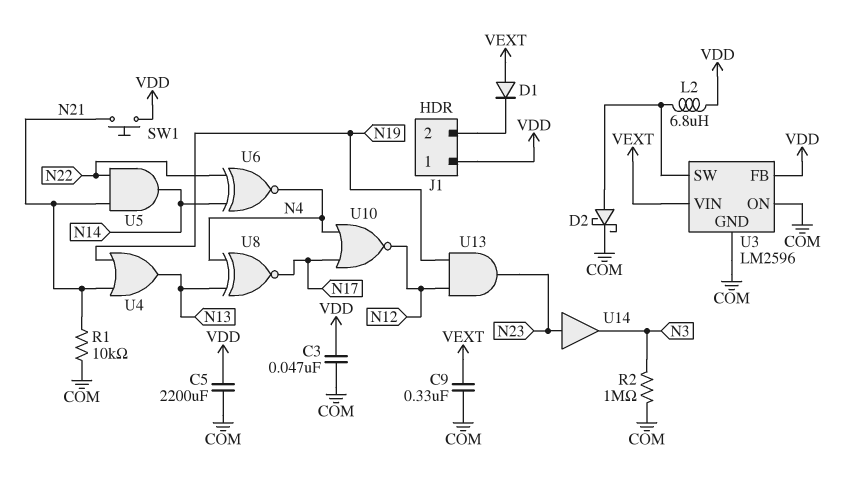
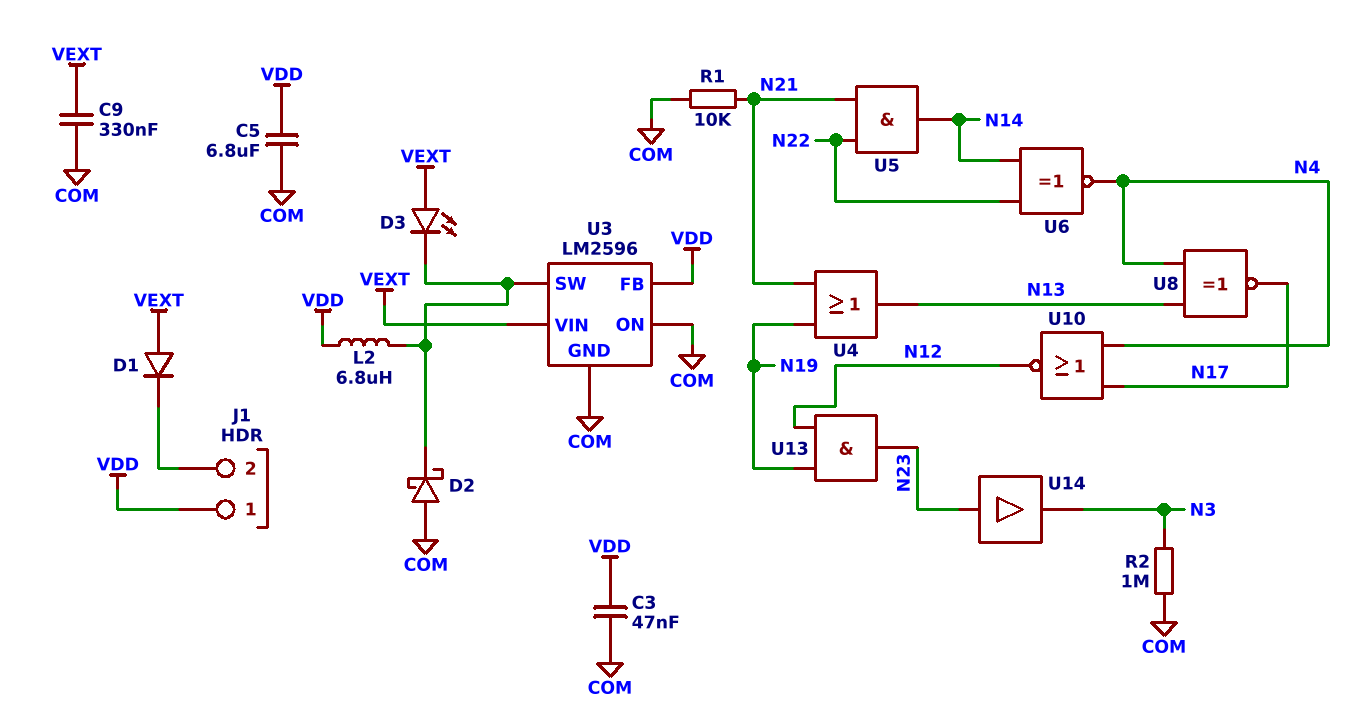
C5: 2200uF (COM, VDD) -> 6.8uF (COM, VDD)
D2: schottky (A U3/SW, K COM) -> schottky (A COM, K U3/SW)
D3: none -> LED (A VEXT, K U3/SW)
SW1: button (N21, VDD) -> none

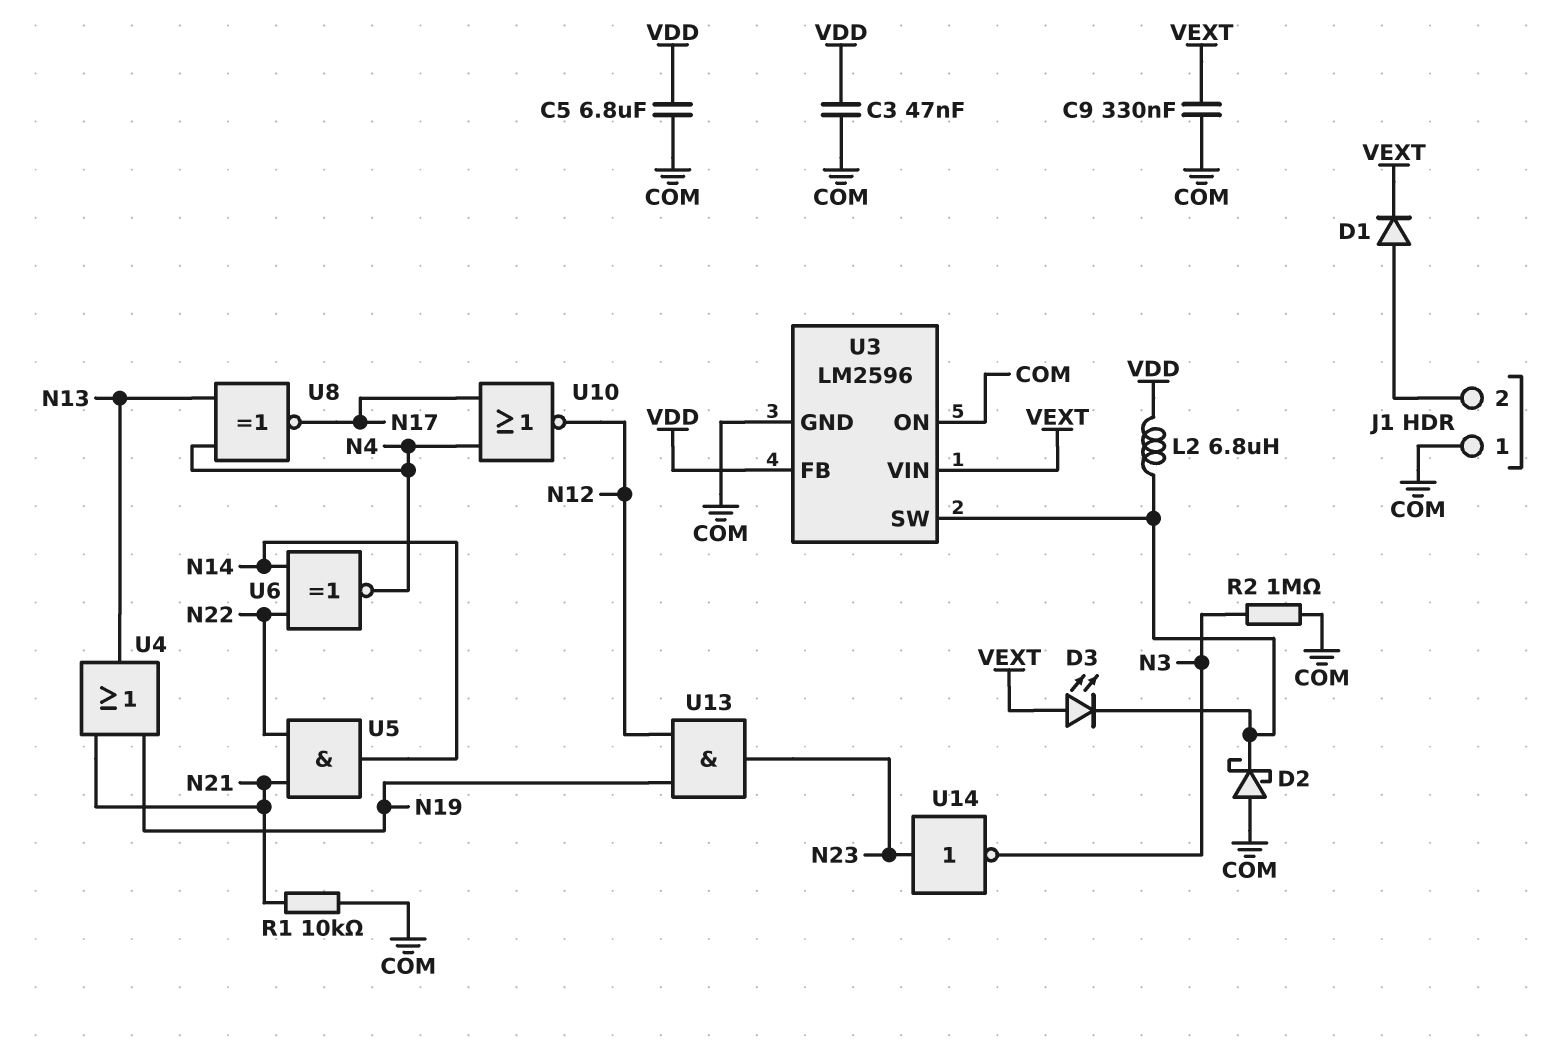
D1: diode (A VEXT, K J1/2) -> diode (A J1/2, K VEXT)
J1 pin 1: VDD -> COM
U14: buffer (in N23, out N3) -> NOT (in N23, out N3)

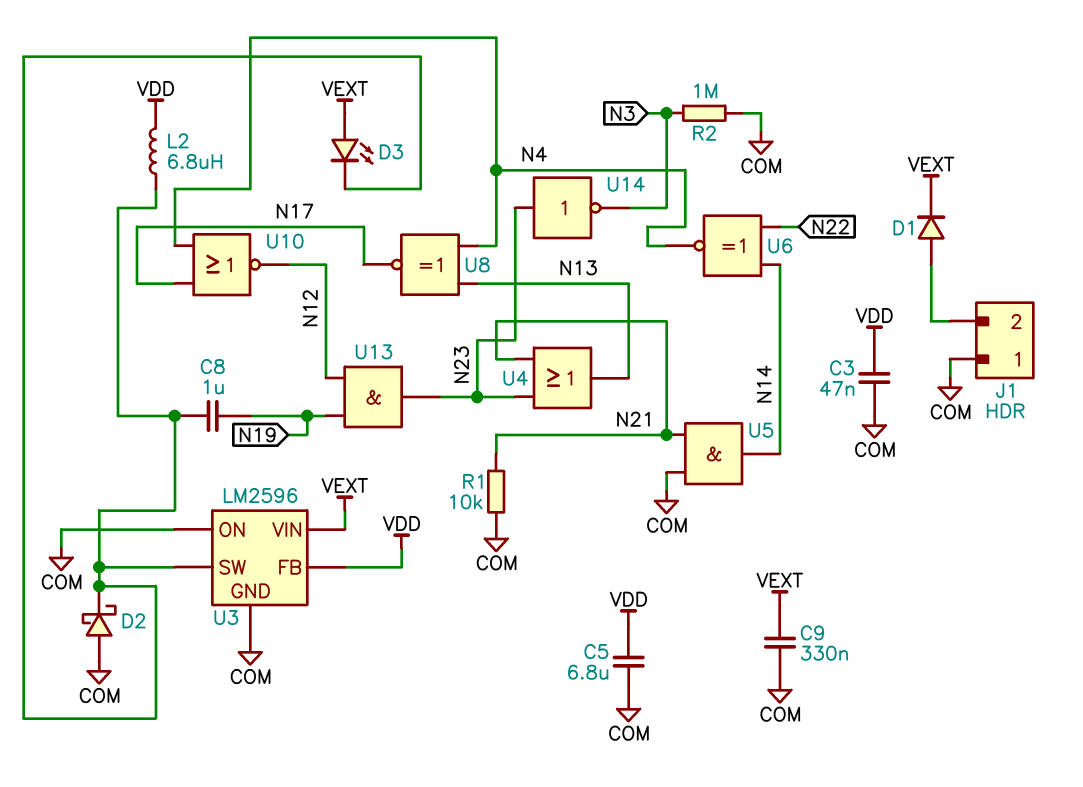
C8: none -> 1uF (N19, U3/SW)
U4: OR (in N19, in N21, out N13) -> OR (in N21, in N23, out N13)
U5: AND (in N21, in N22, out N14) -> AND (in COM, in N21, out N14)

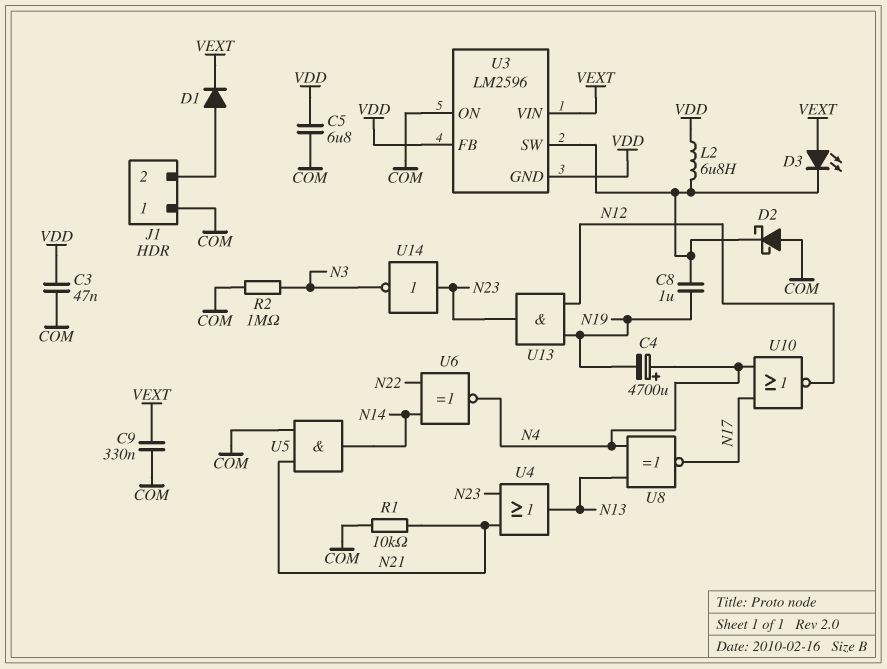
C4: none -> 4700uF (plus N4, minus N19)
U3 pin GND: COM -> VDD

